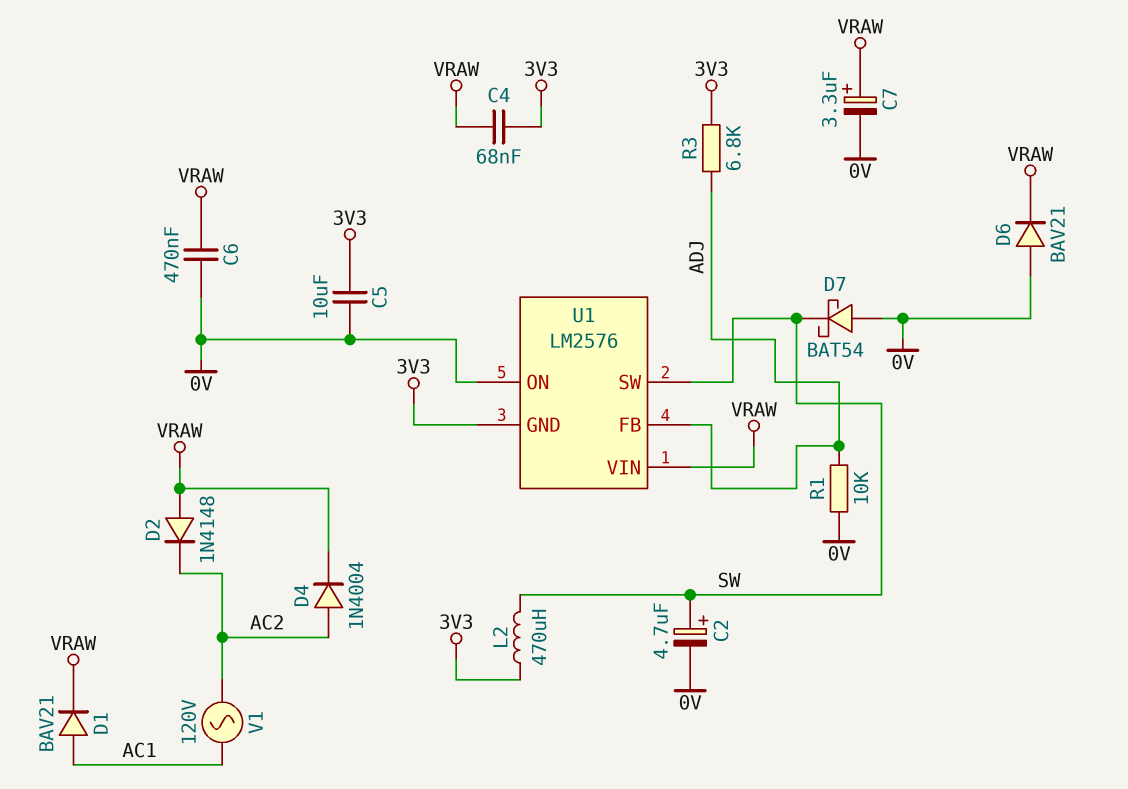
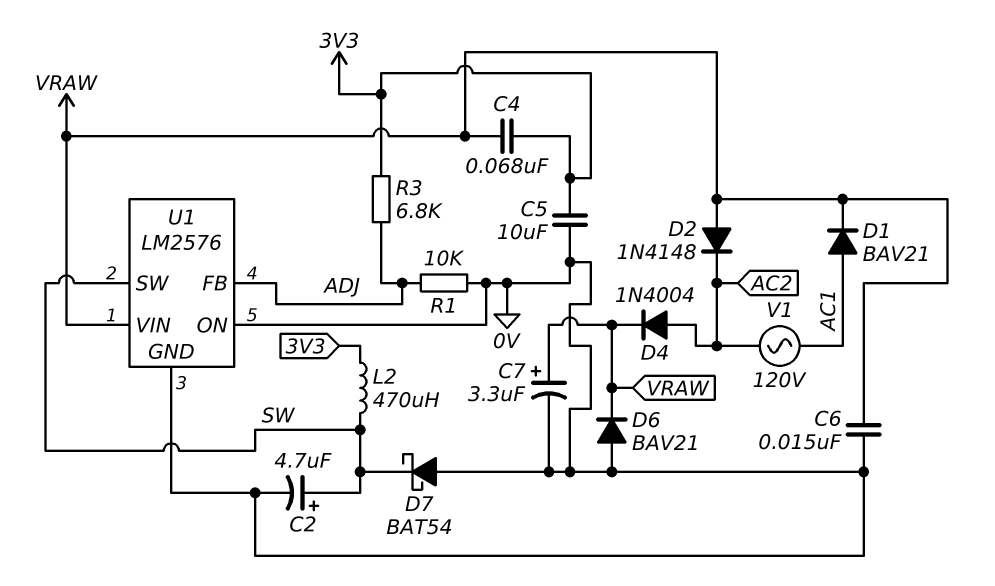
C6: 470nF (0V, VRAW) -> 15nF (0V, VRAW)
U1 pin GND: 3V3 -> 0V

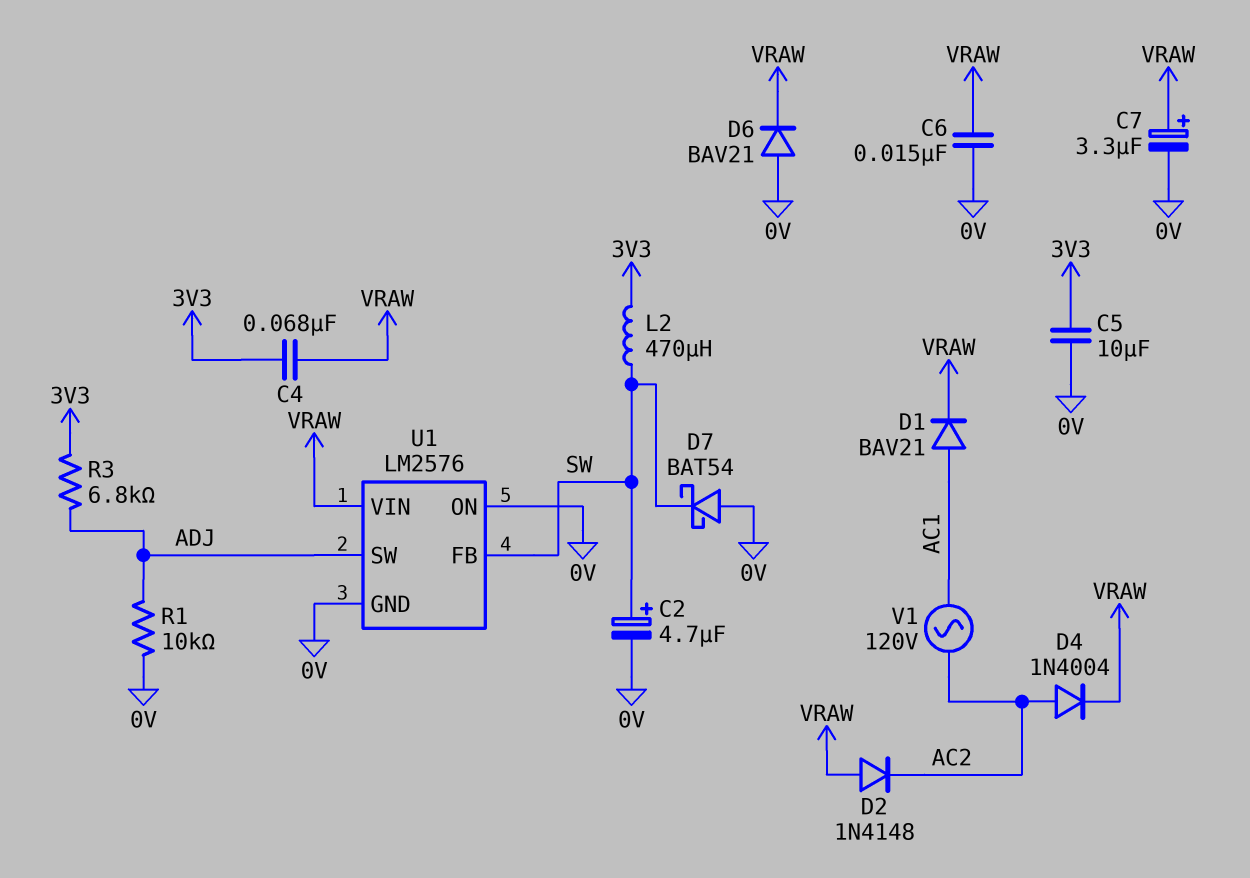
U1 pin FB: ADJ -> SW
U1 pin SW: SW -> ADJ

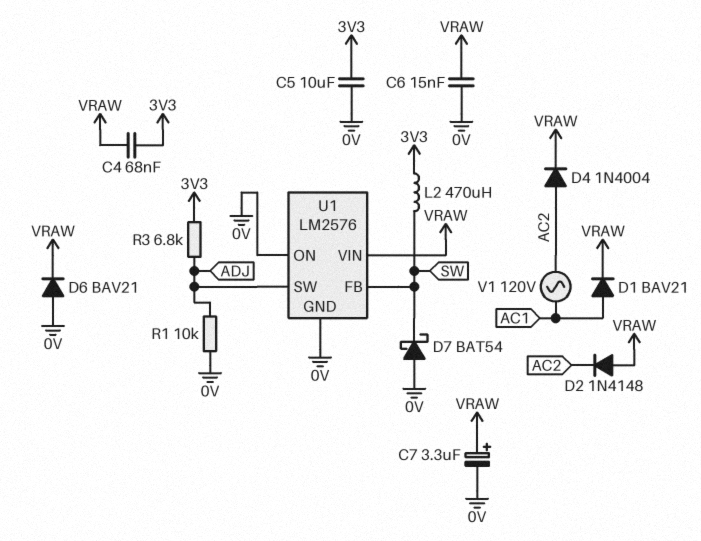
C2: 4.7uF (plus SW, minus 0V) -> none

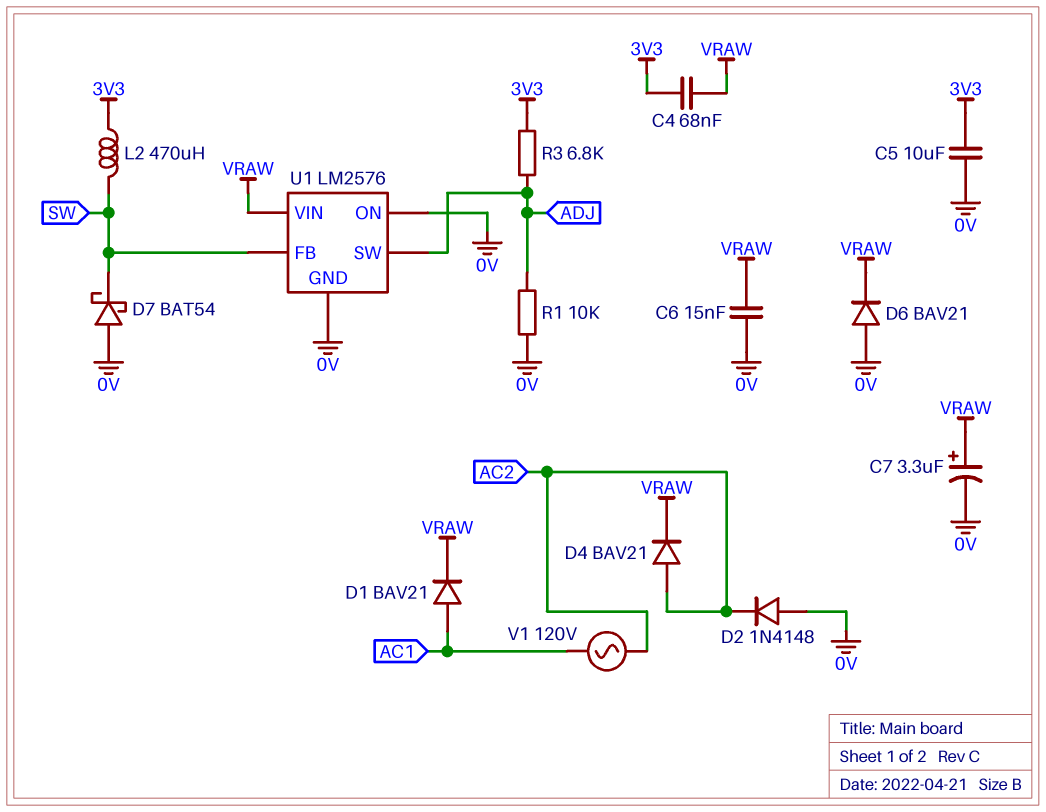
D2: diode 1N4148 (A VRAW, K AC2) -> diode 1N4148 (A 0V, K AC2)
D4: diode 1N4004 (A AC2, K VRAW) -> diode BAV21 (A AC2, K VRAW)

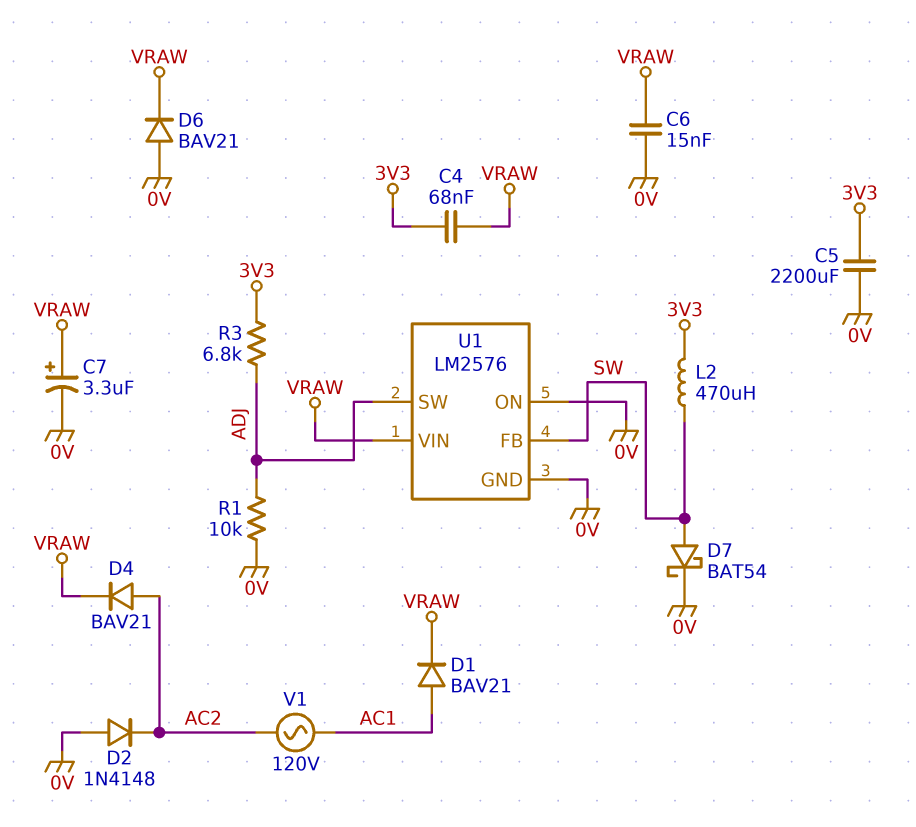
C5: 10uF (0V, 3V3) -> 2200uF (0V, 3V3)
D7: schottky BAT54 (A 0V, K SW) -> schottky BAT54 (A SW, K 0V)

